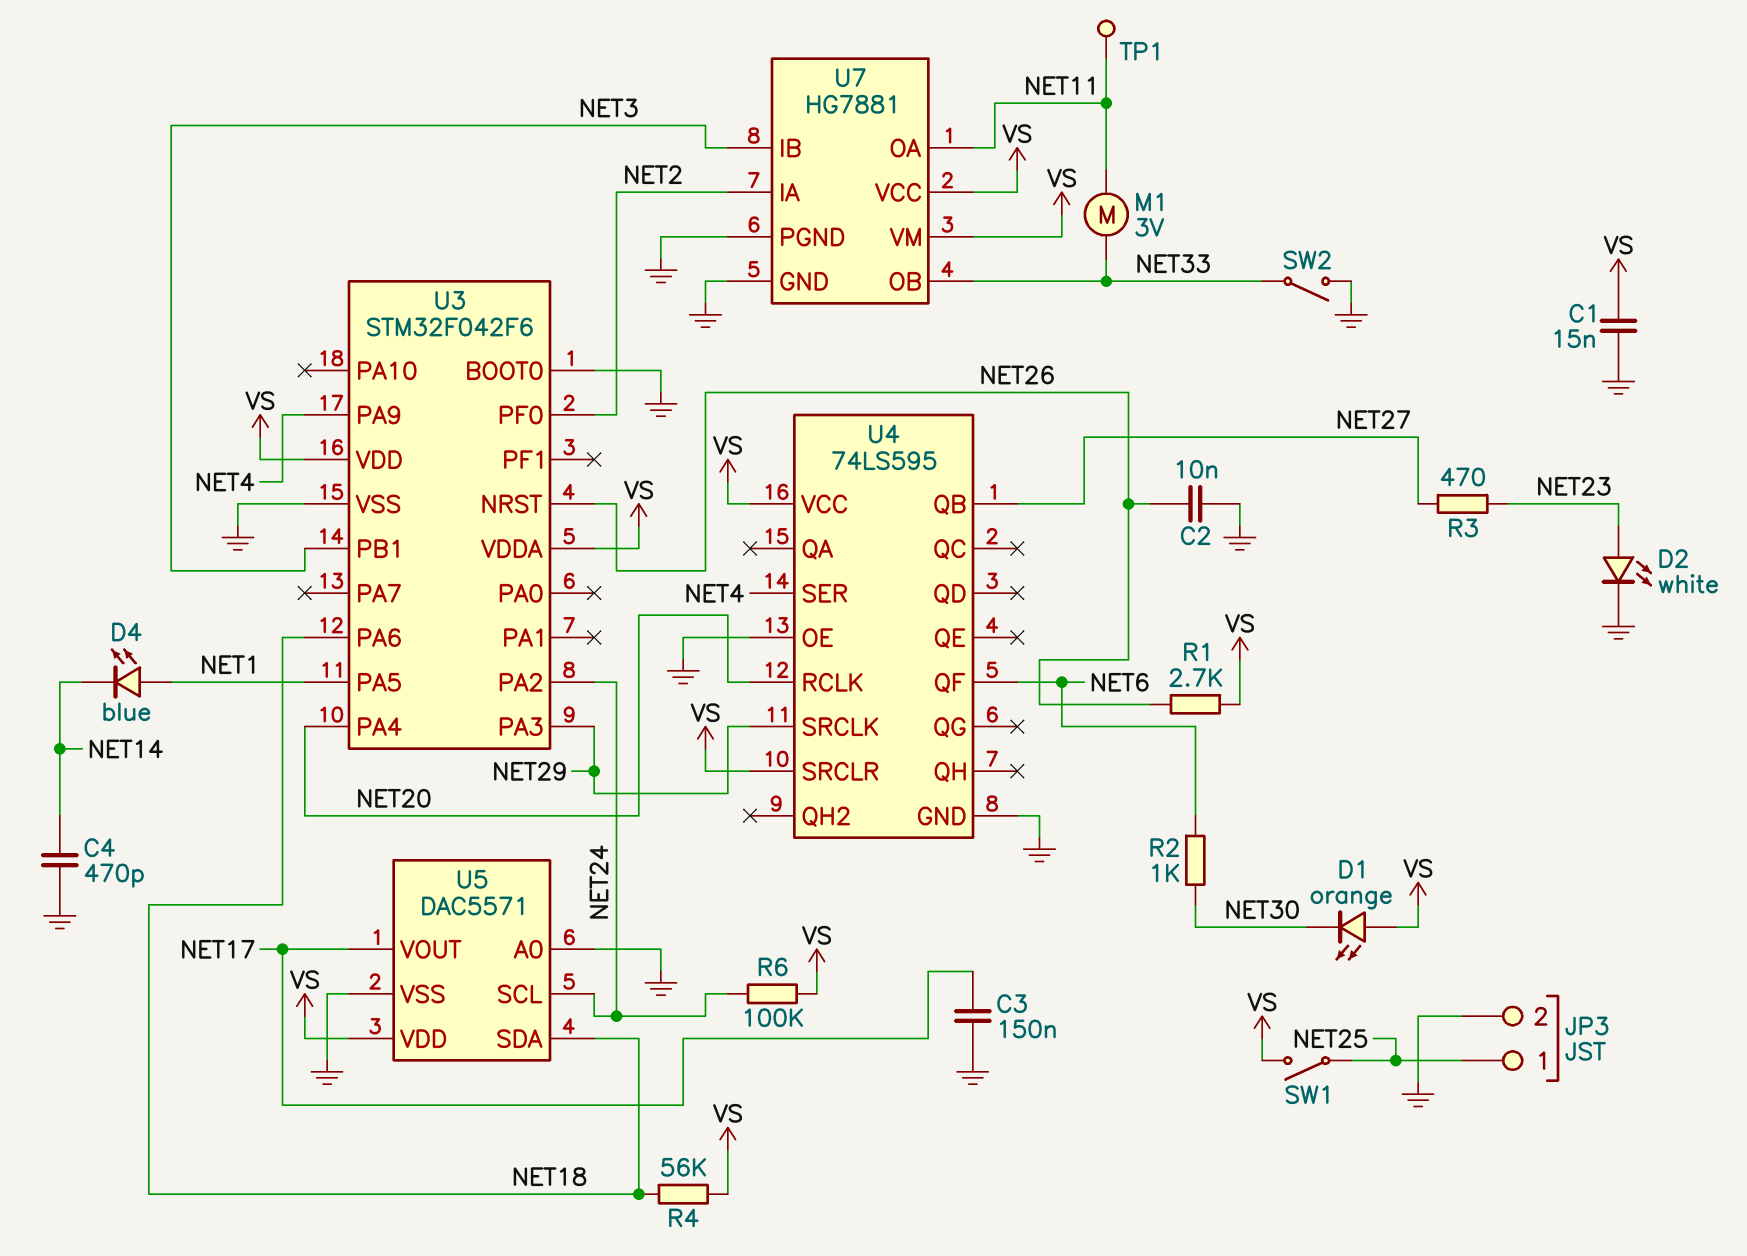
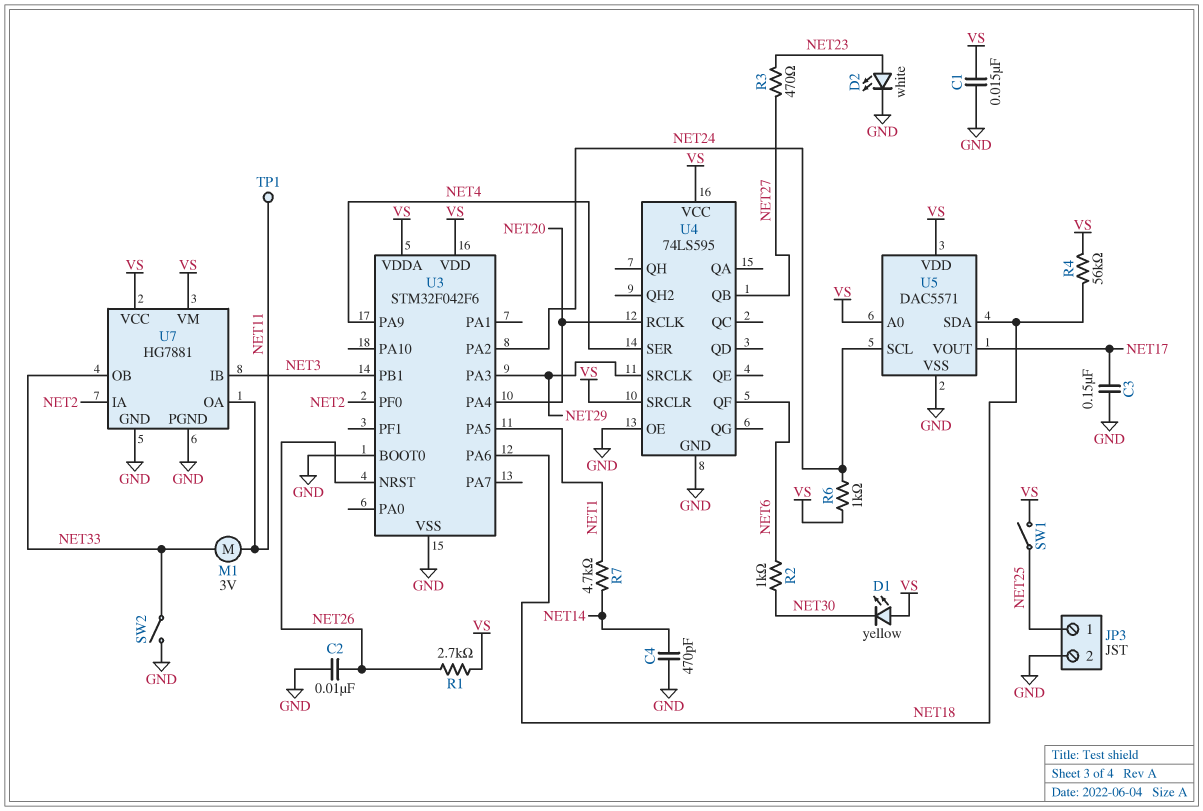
D1: LED orange (A VS, K NET30) -> LED yellow (A VS, K NET30)
D4: LED blue (A NET1, K NET14) -> none
R6: 100k (NET24, VS) -> 1k (NET24, VS)
R7: none -> 4.7k (NET1, NET14)
U5 pin A0: GND -> VS

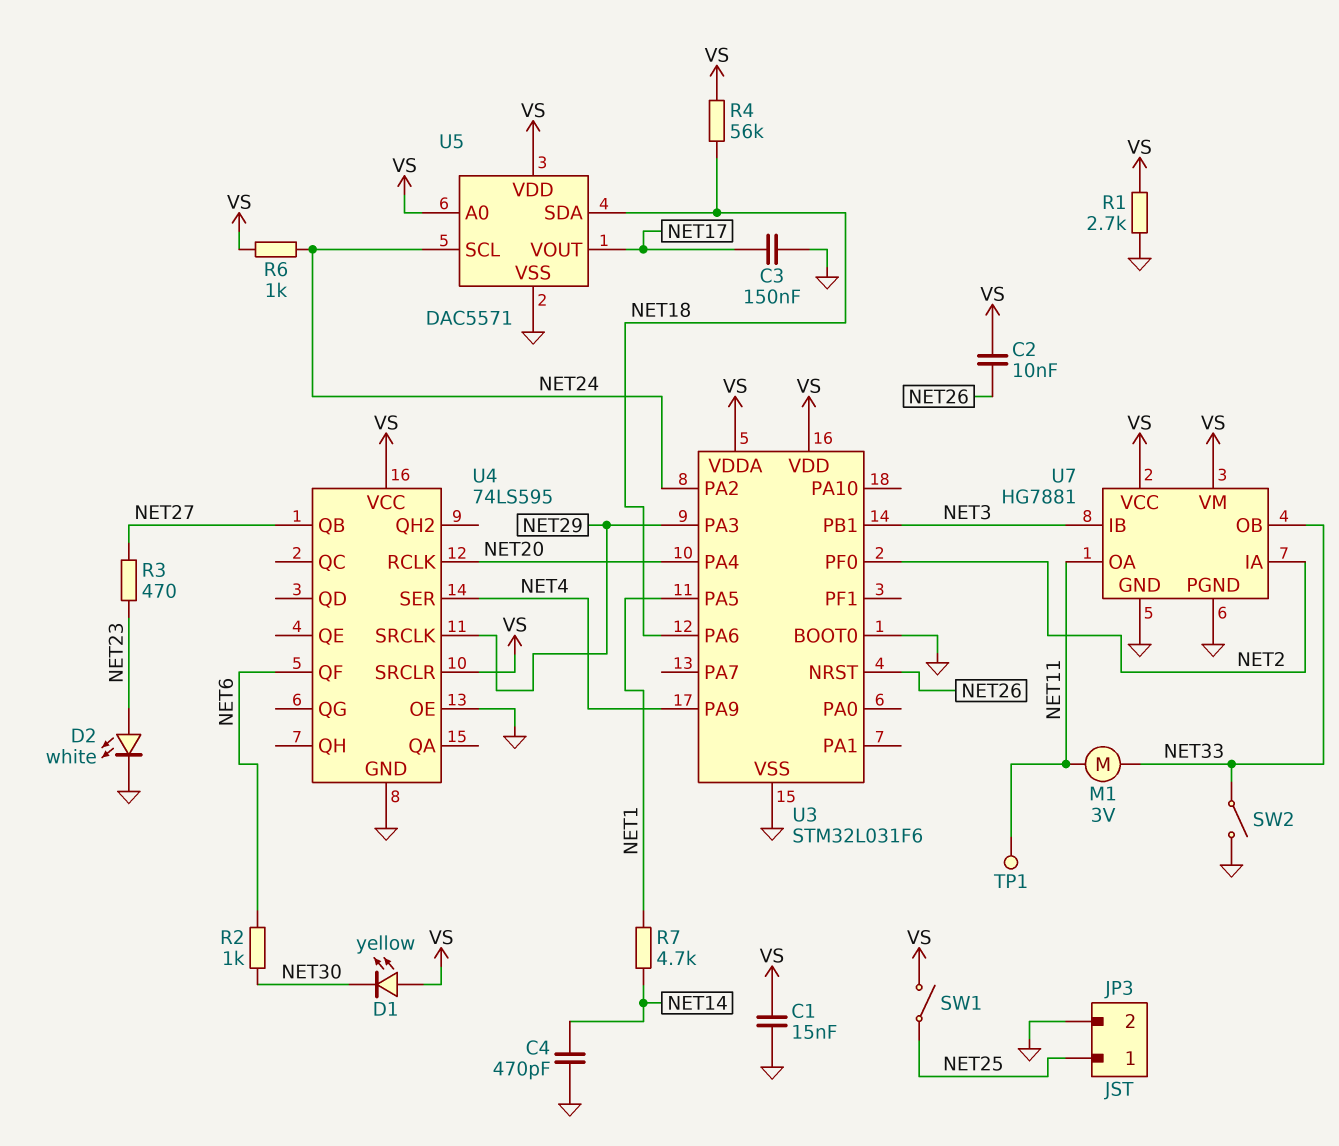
C2: 10nF (GND, NET26) -> 10nF (NET26, VS)
R1: 2.7k (NET26, VS) -> 2.7k (GND, VS)
U3: STM32F042F6 -> STM32L031F6

